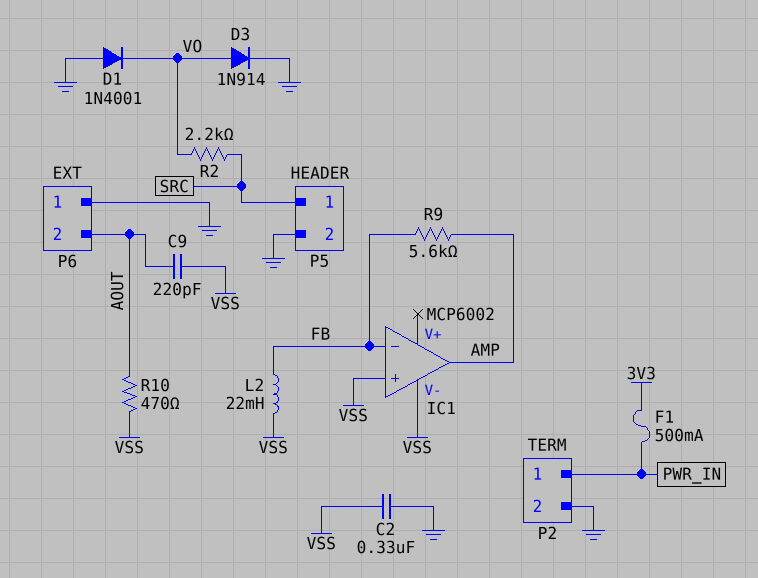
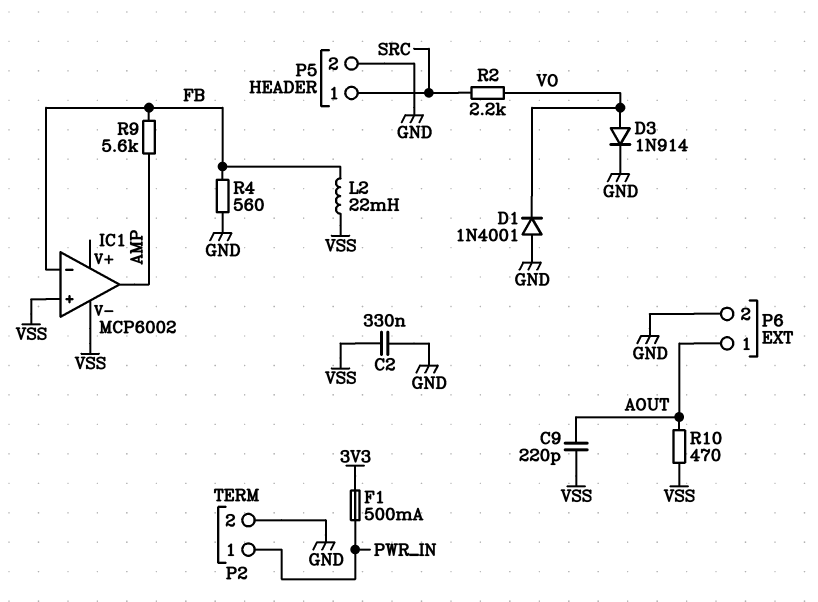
P6 pin 1: GND -> AOUT
P6 pin 2: AOUT -> GND
R4: none -> 560 (FB, GND)

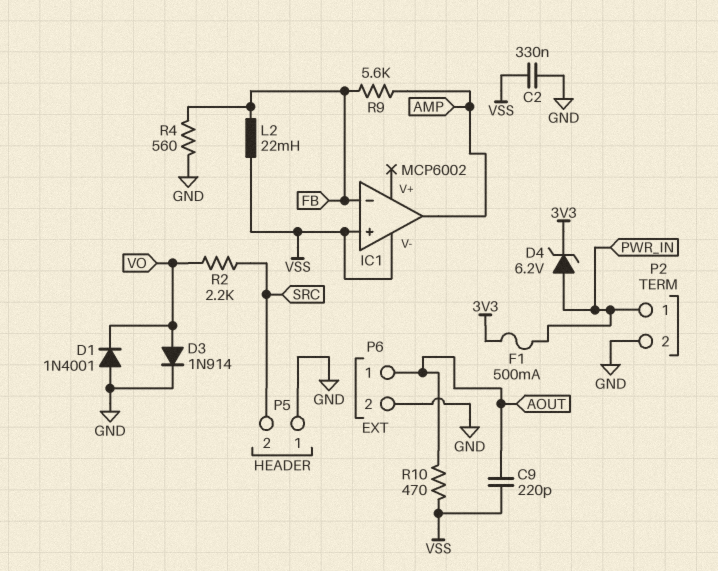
D4: none -> zener 6.2V (A PWR_IN, K 3V3)
P5 pin 1: SRC -> GND
P5 pin 2: GND -> SRC

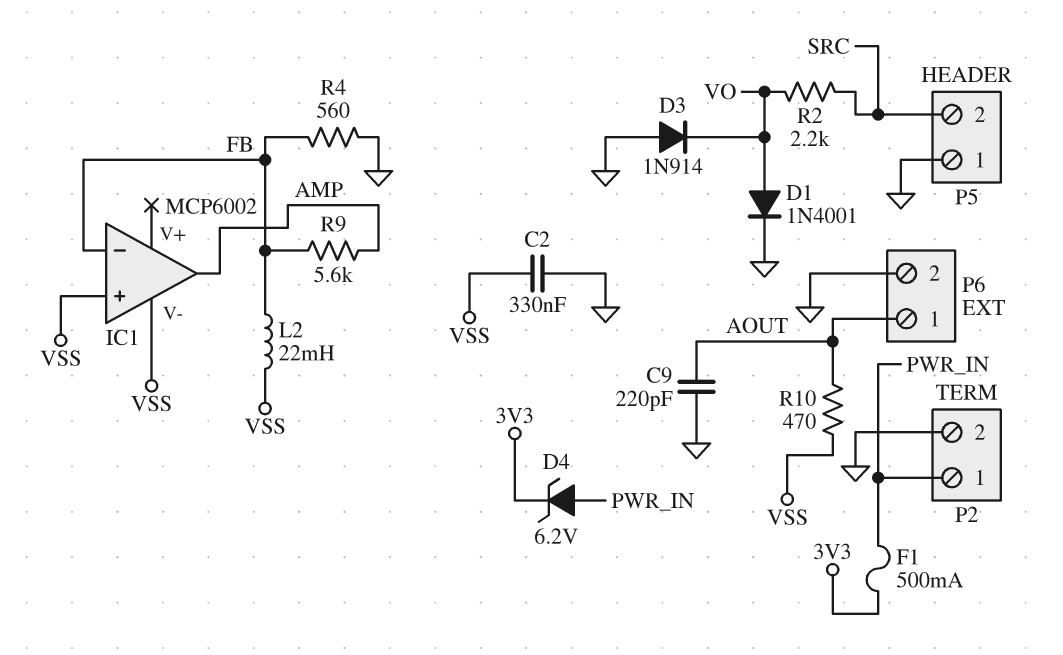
C9: 220pF (AOUT, VSS) -> 220pF (AOUT, GND)
D1: diode 1N4001 (A GND, K VO) -> diode 1N4001 (A VO, K GND)
D3: diode 1N914 (A VO, K GND) -> diode 1N914 (A GND, K VO)

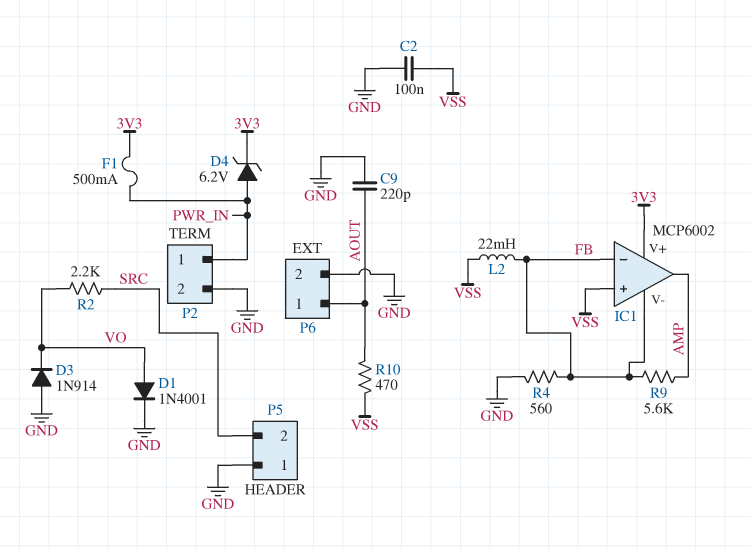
C2: 330nF (GND, VSS) -> 100nF (GND, VSS)
IC1 pin V+: none -> 3V3
IC1 pin V-: VSS -> FB

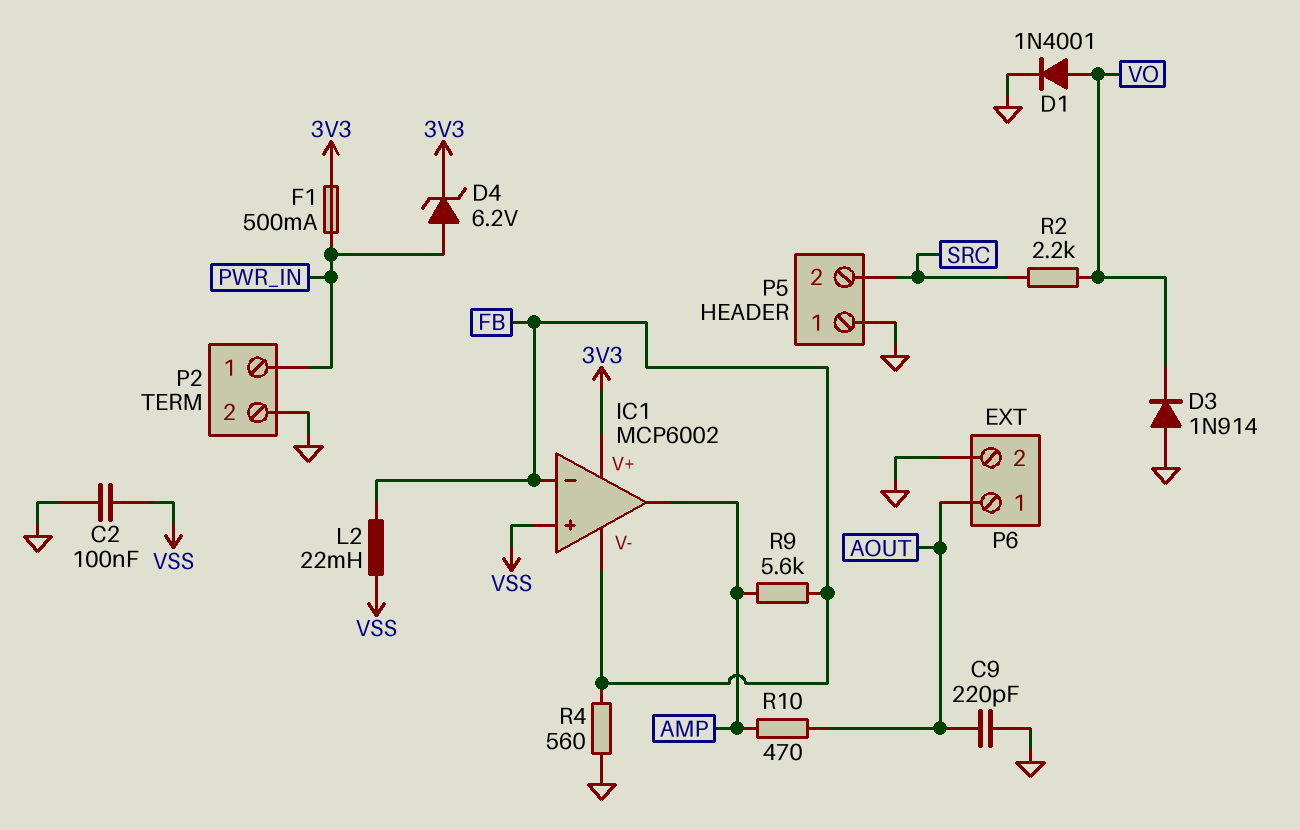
R10: 470 (AOUT, VSS) -> 470 (AMP, AOUT)

